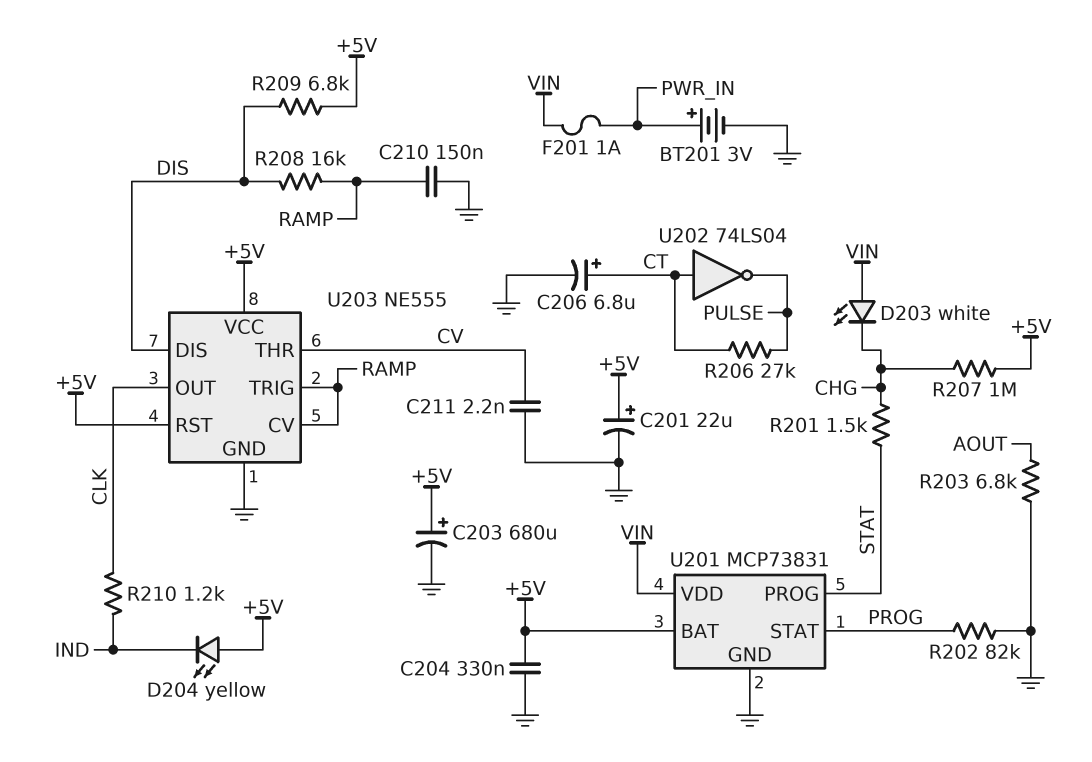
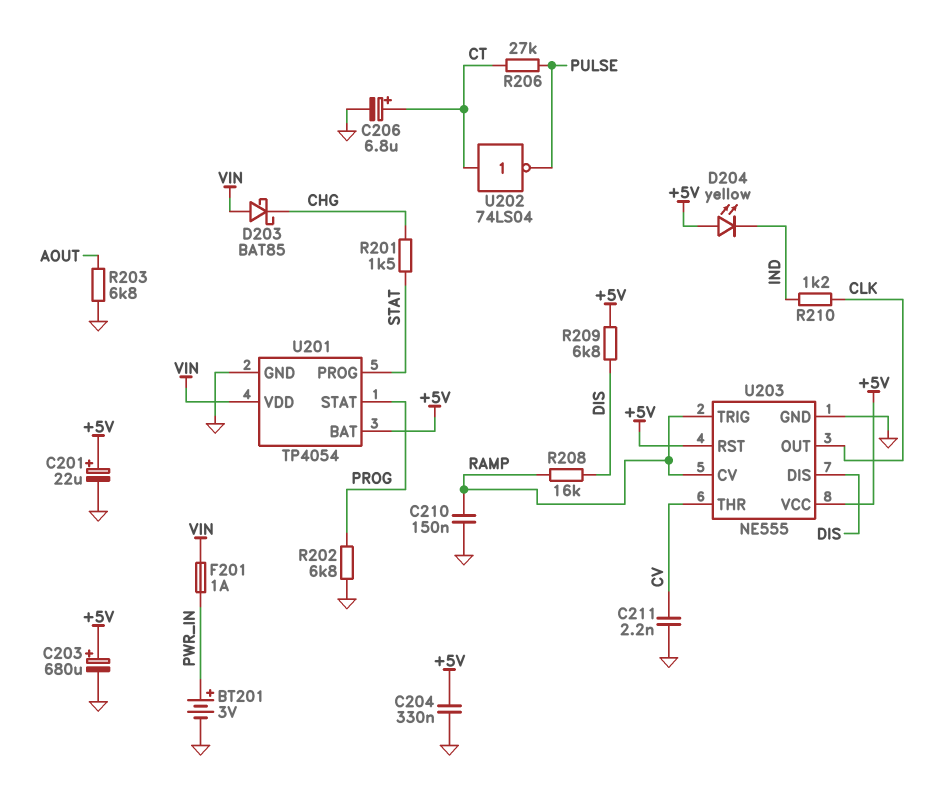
D203: LED white (A VIN, K CHG) -> schottky BAT85 (A VIN, K CHG)
R202: 82k (GND, PROG) -> 6.8k (GND, PROG)
R207: 1M (+5V, CHG) -> none
U201: MCP73831 -> TP4054

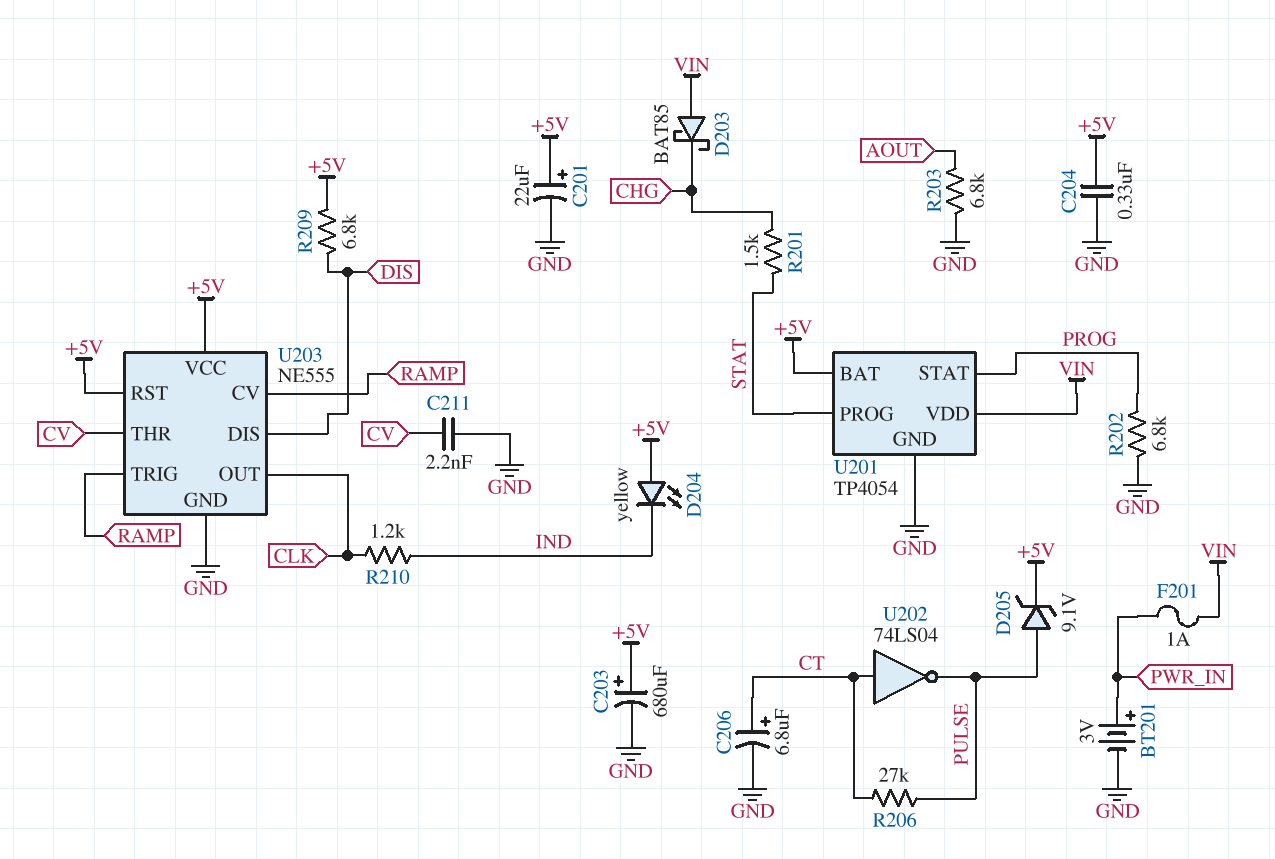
C210: 150nF (GND, RAMP) -> none
D205: none -> zener 9.1V (A PULSE, K +5V)
R208: 16k (DIS, RAMP) -> none

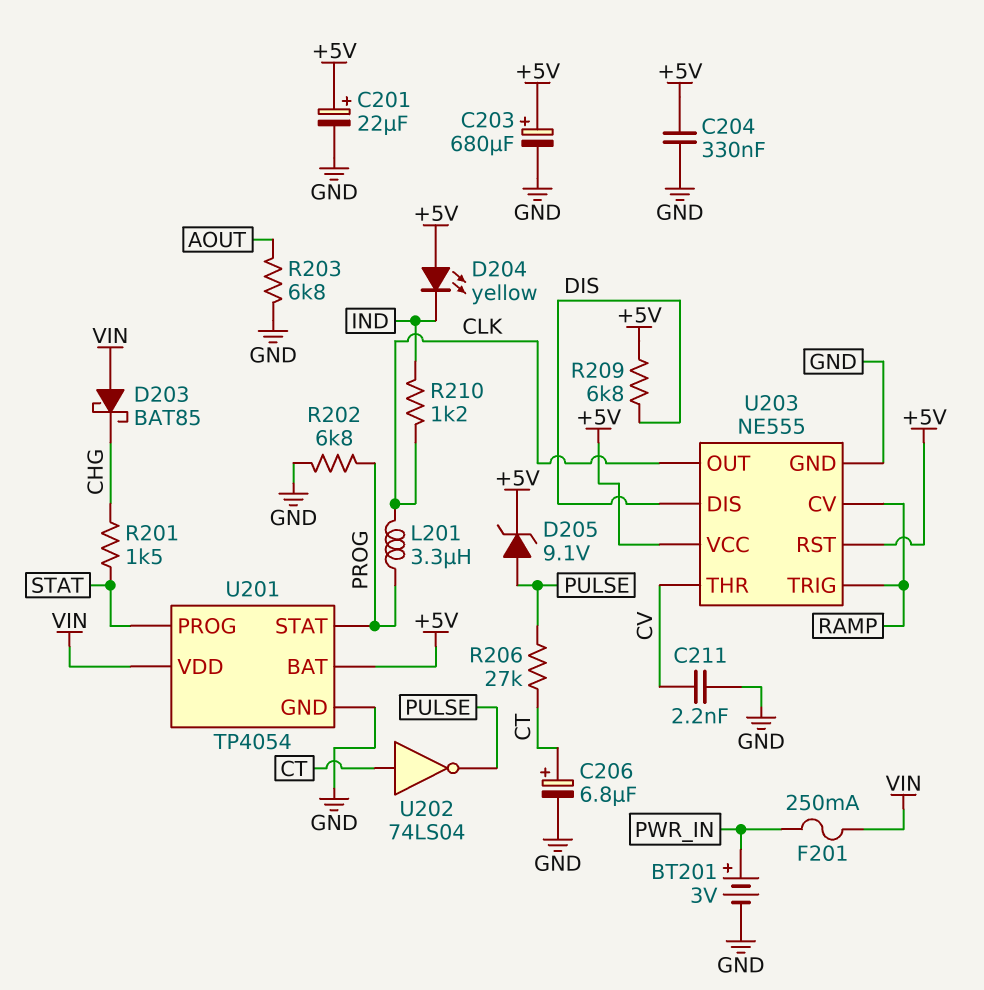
F201: 1A (PWR_IN, VIN) -> 250mA (PWR_IN, VIN)
L201: none -> 3.3uH (CLK, PROG)

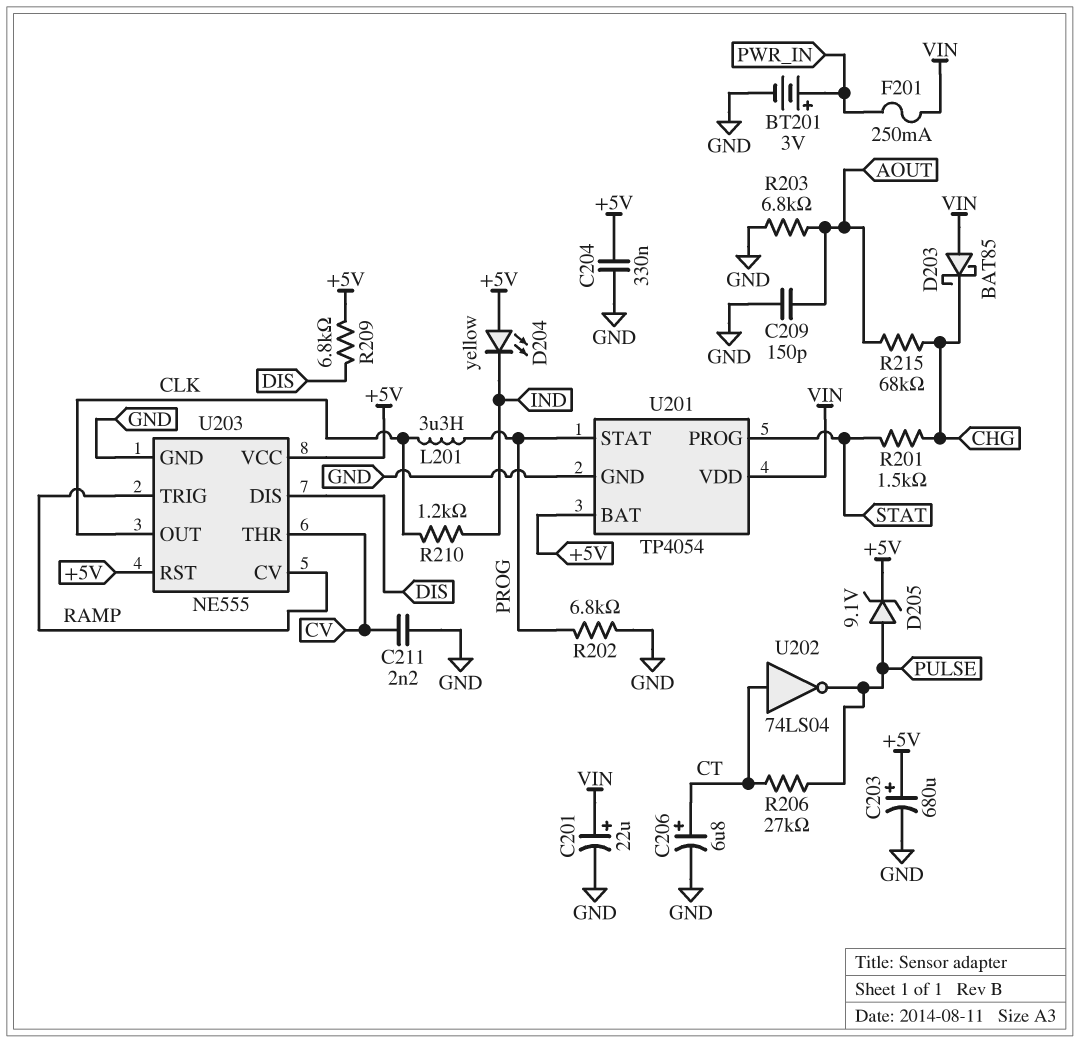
C201: 22uF (plus +5V, minus GND) -> 22uF (plus VIN, minus GND)
C209: none -> 150pF (AOUT, GND)
R215: none -> 68k (AOUT, CHG)

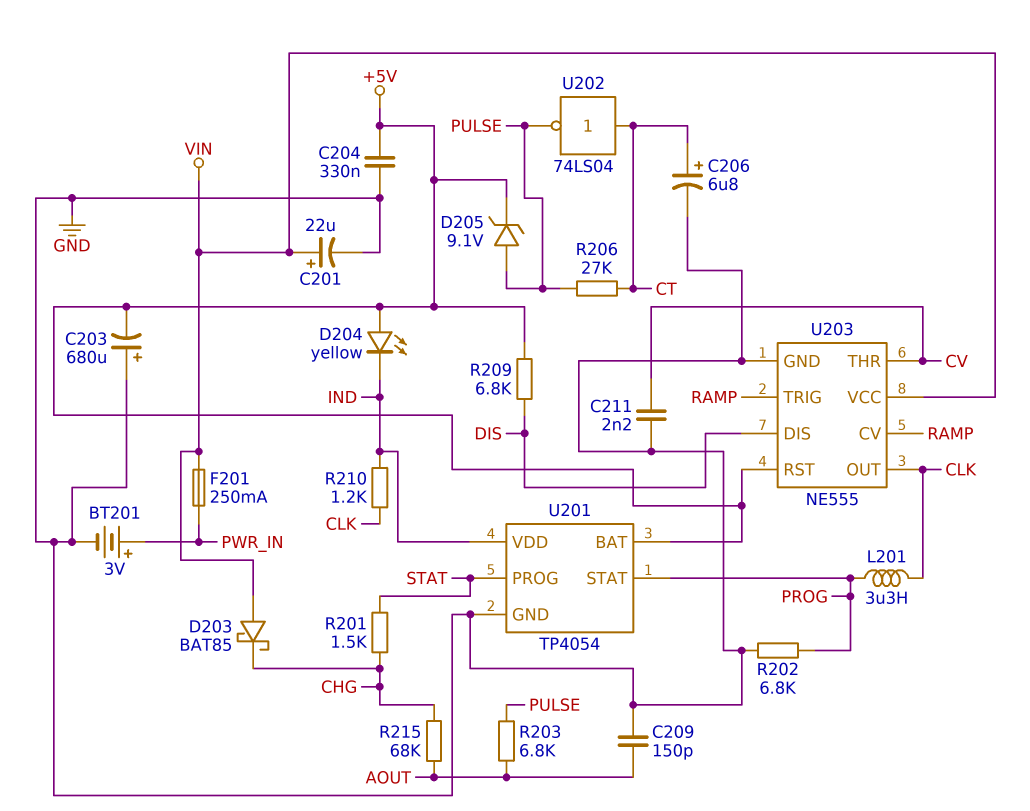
C203: 680uF (plus +5V, minus GND) -> 680uF (plus GND, minus +5V)
R203: 6.8k (AOUT, GND) -> 6.8k (AOUT, PULSE)
U201 pin VDD: VIN -> IND
U203 pin VCC: +5V -> VIN

